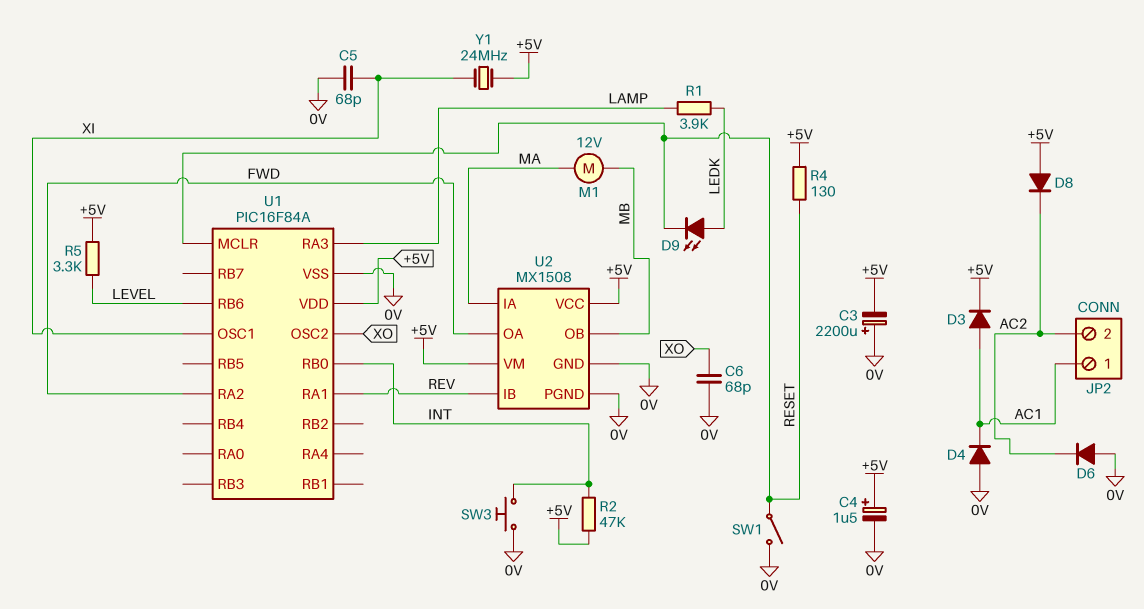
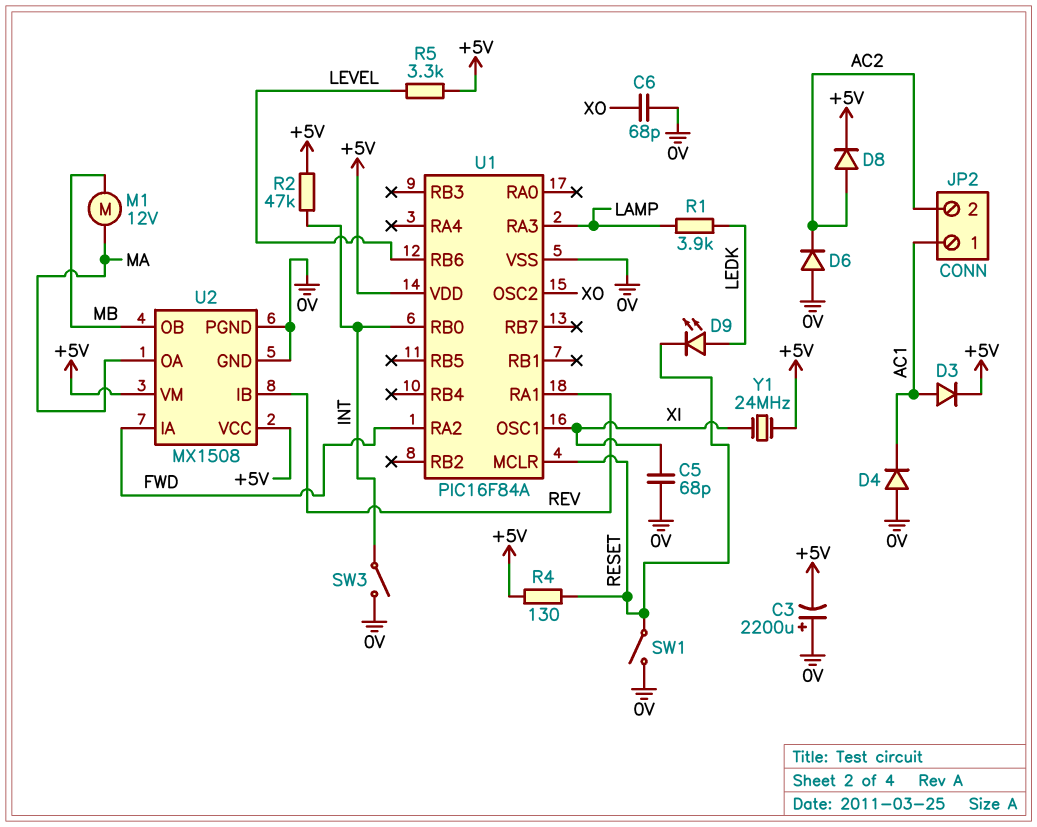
C4: 1.5uF (plus +5V, minus 0V) -> none
D8: diode (A +5V, K AC2) -> diode (A AC2, K +5V)
SW3: button (0V, INT) -> switch (0V, INT)
U2 pin IA: MA -> FWD
U2 pin OA: FWD -> MA

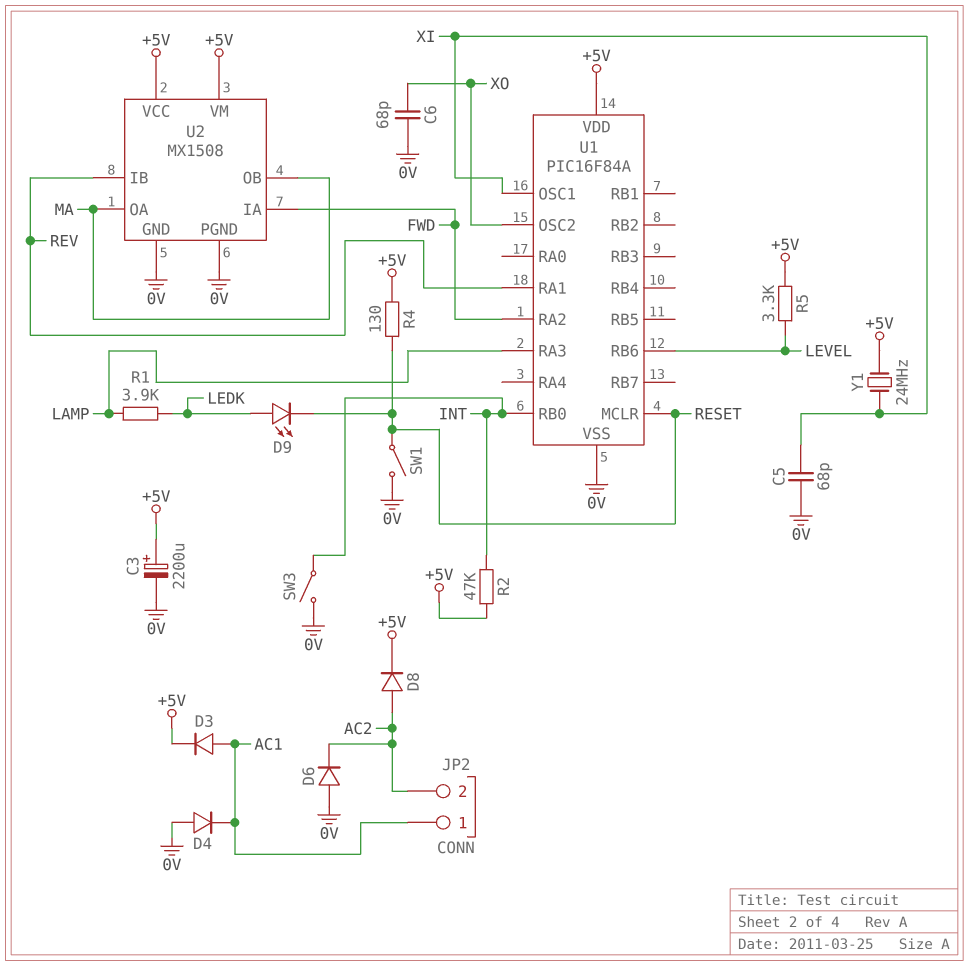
C3: 2200uF (plus 0V, minus +5V) -> 2200uF (plus +5V, minus 0V)
M1: motor 12V (MA, MB) -> none
U2 pin OB: MB -> MA

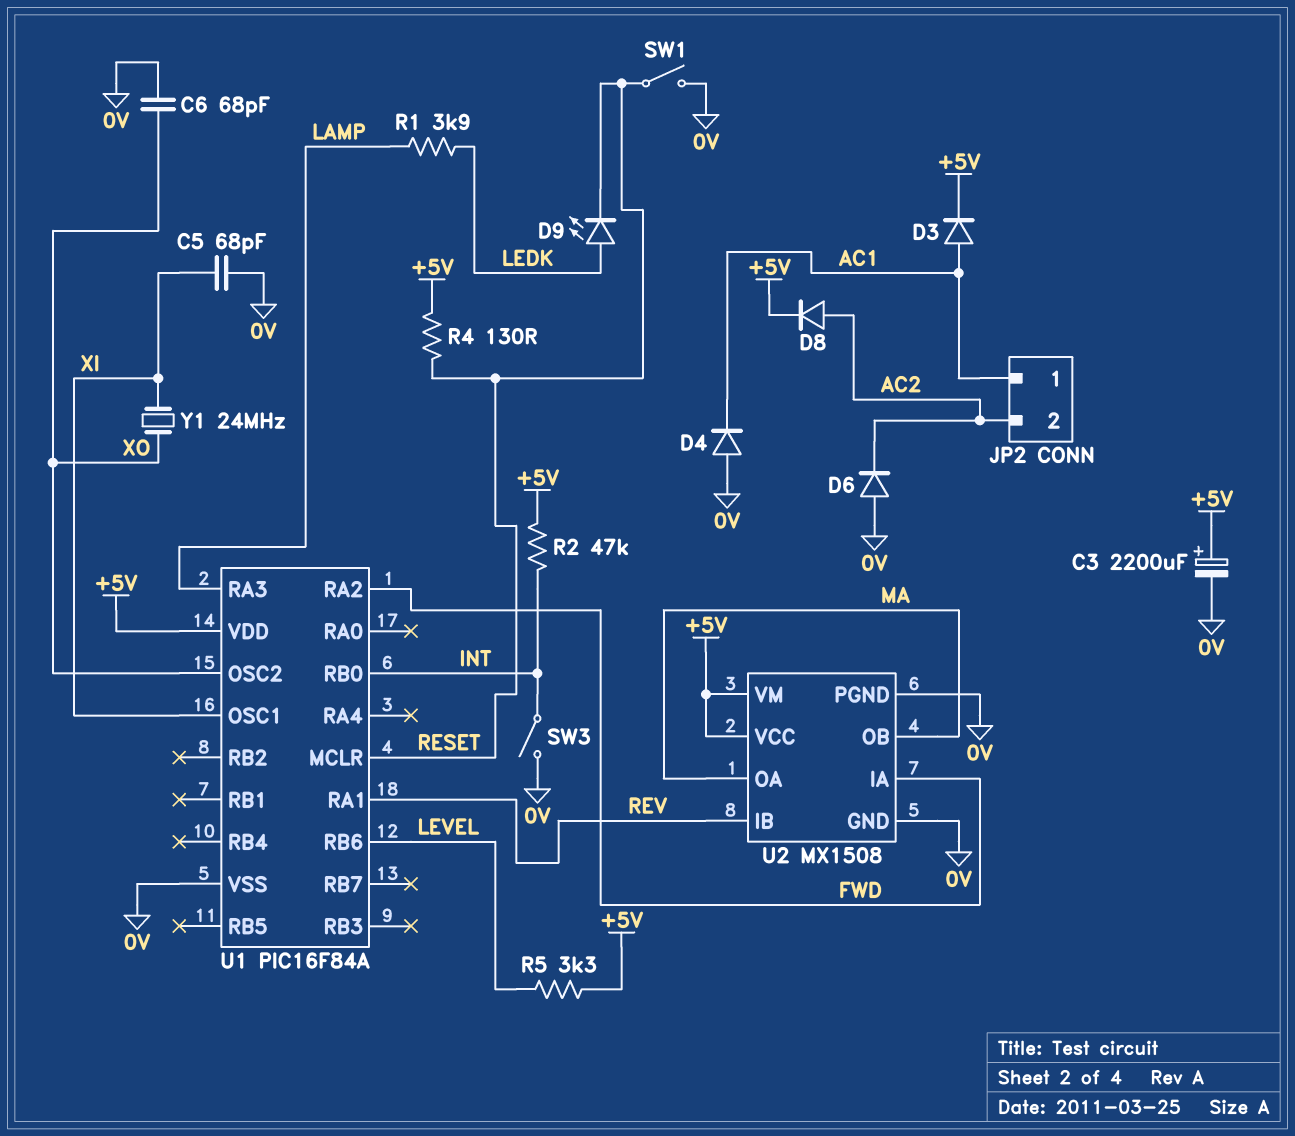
Y1: 24MHz (+5V, XI) -> 24MHz (XI, XO)

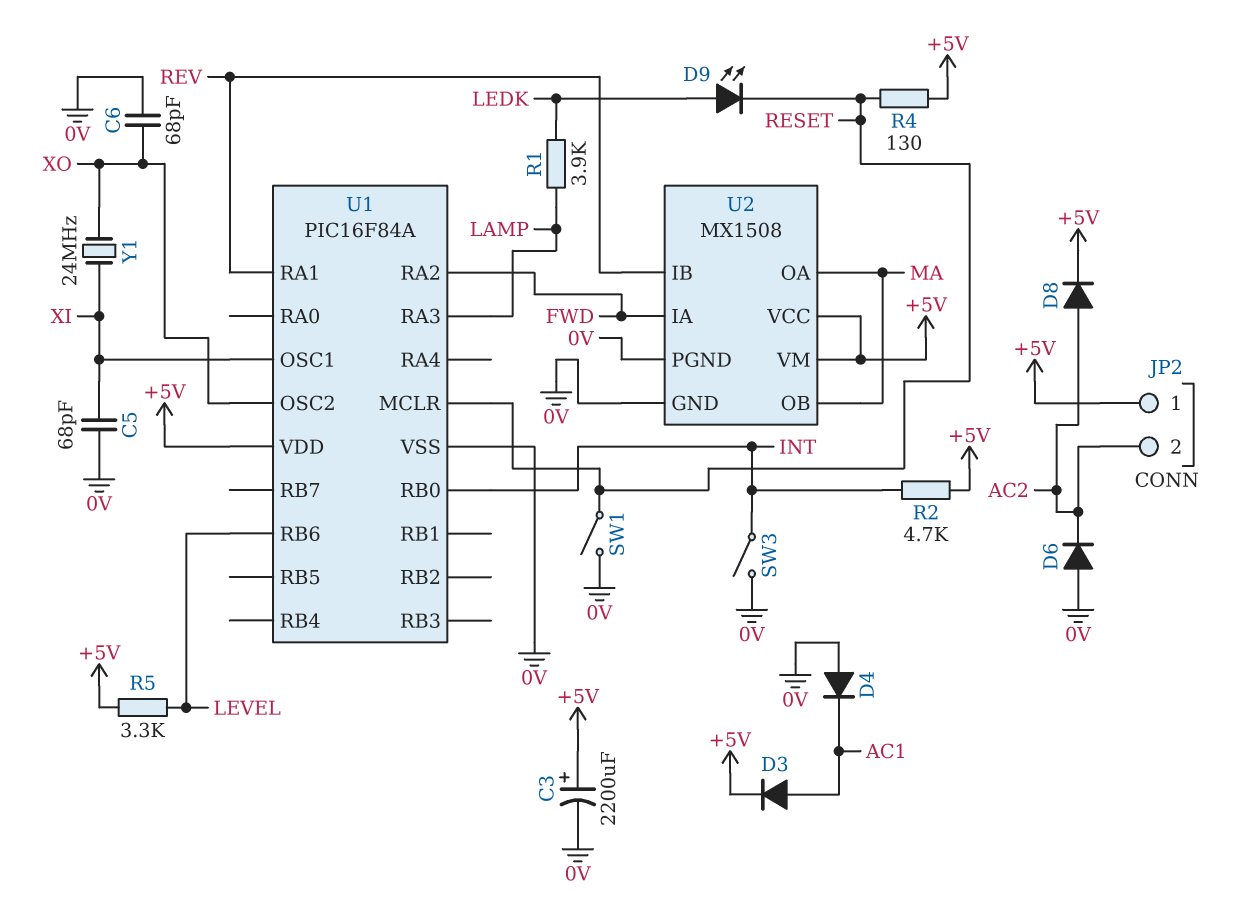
JP2 pin 1: AC1 -> +5V
R2: 47k (+5V, INT) -> 4.7k (+5V, INT)

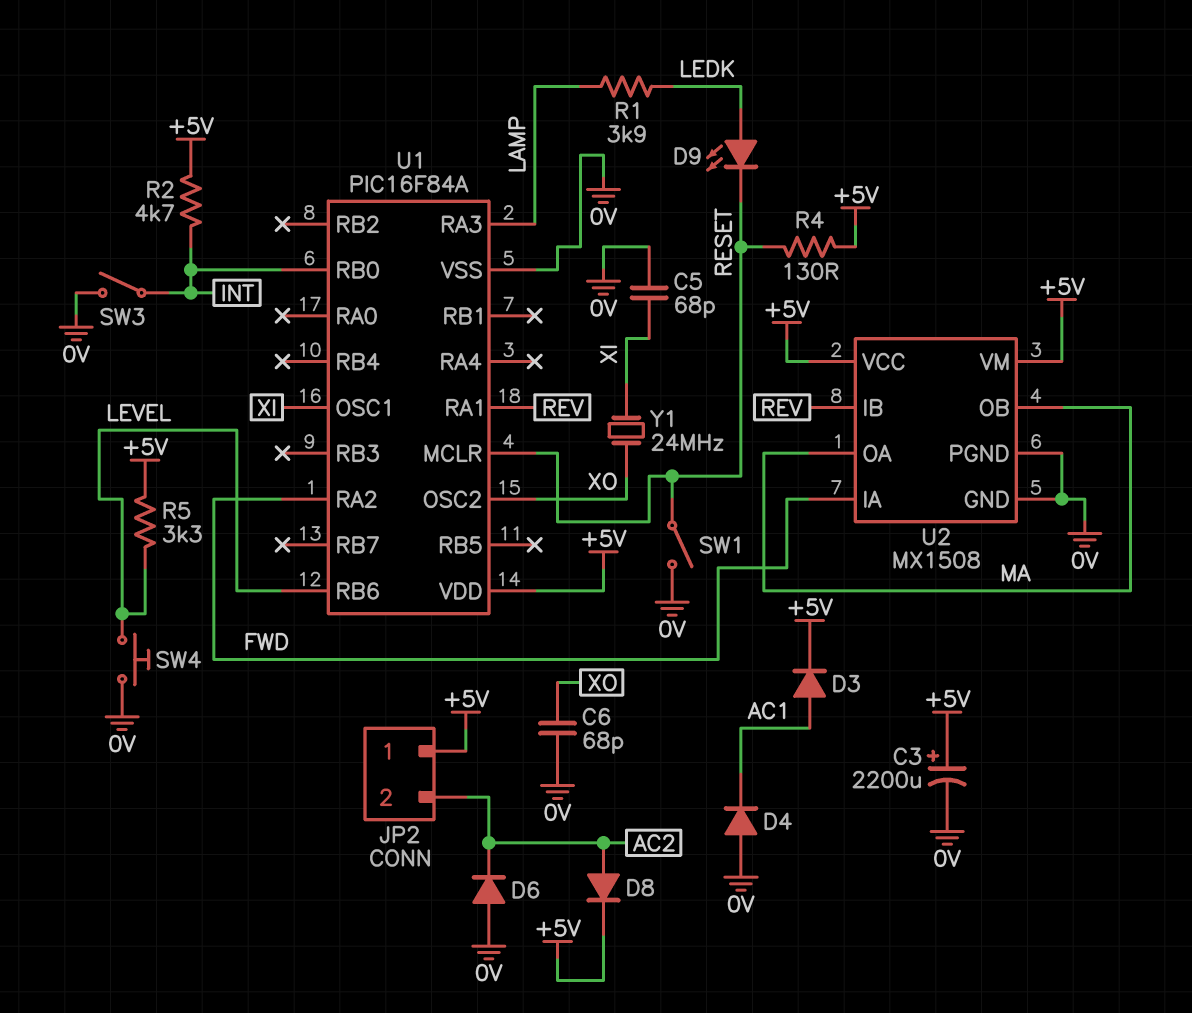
SW4: none -> button (0V, LEVEL)

